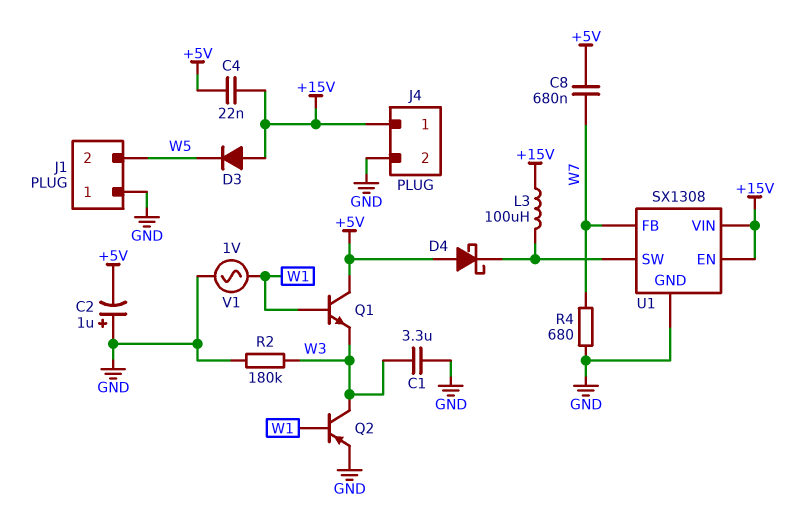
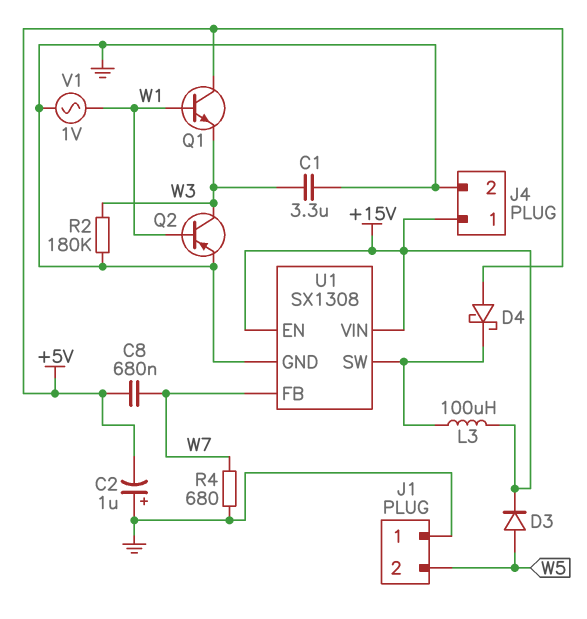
C4: 22nF (+5V, +15V) -> none
D3: diode (A +15V, K W5) -> diode (A W5, K +15V)

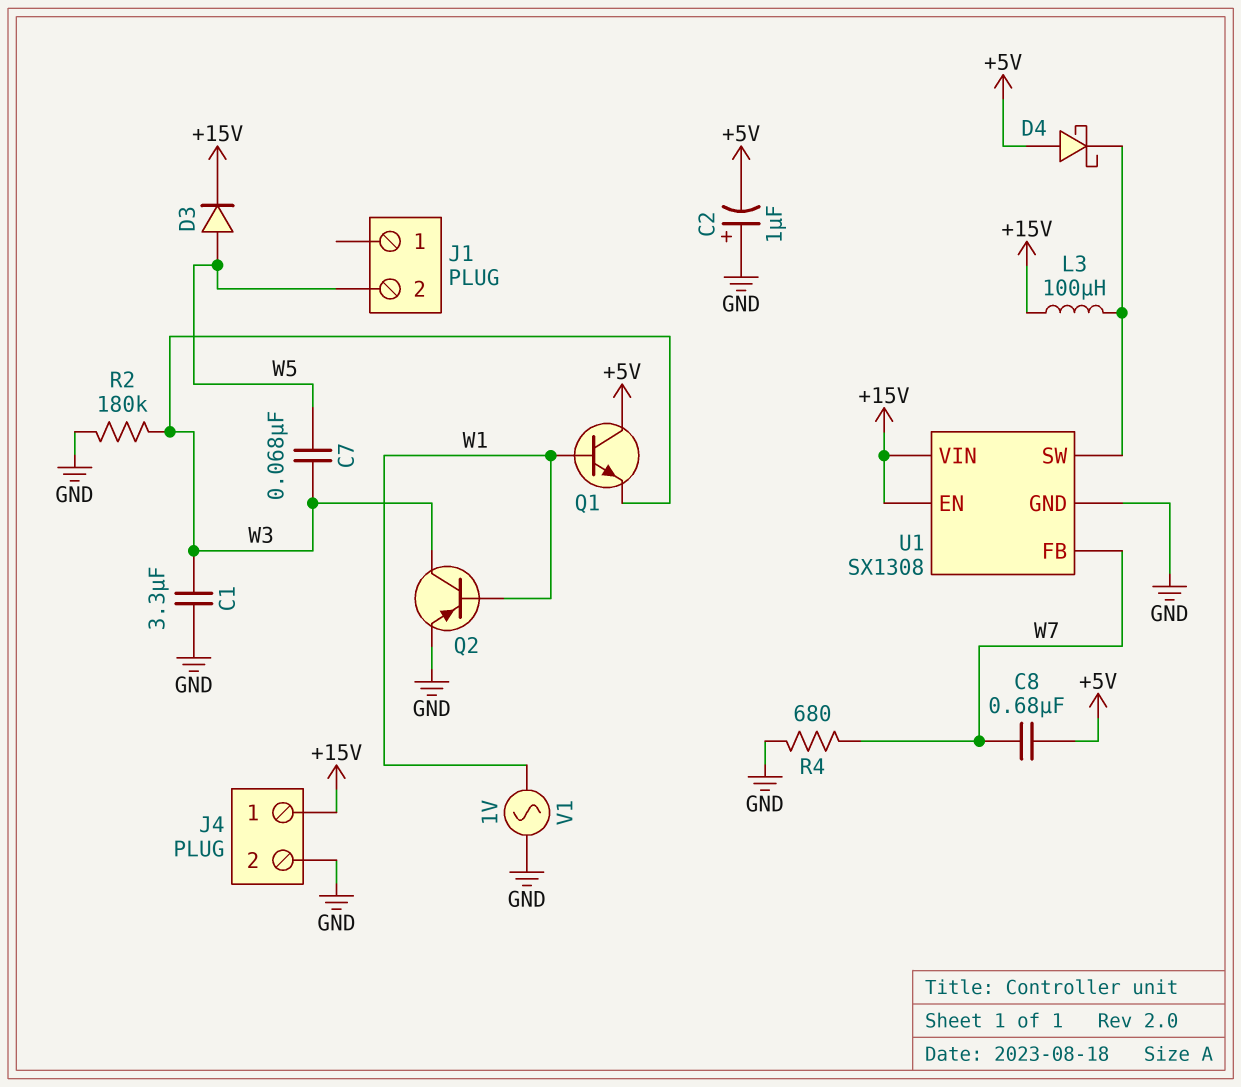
C7: none -> 68nF (W3, W5)
J1 pin 1: GND -> none

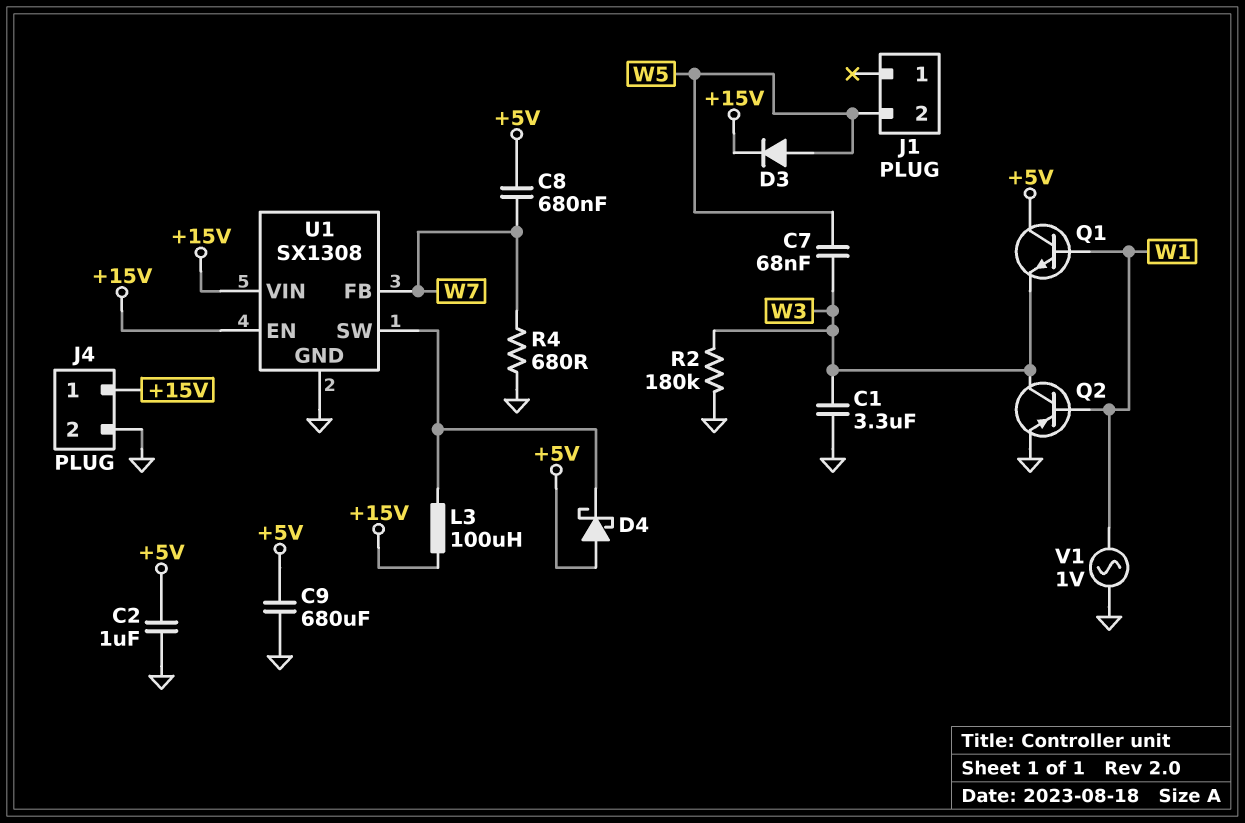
C2: 1uF (plus GND, minus +5V) -> 1uF (+5V, GND)
C9: none -> 680uF (+5V, GND)

